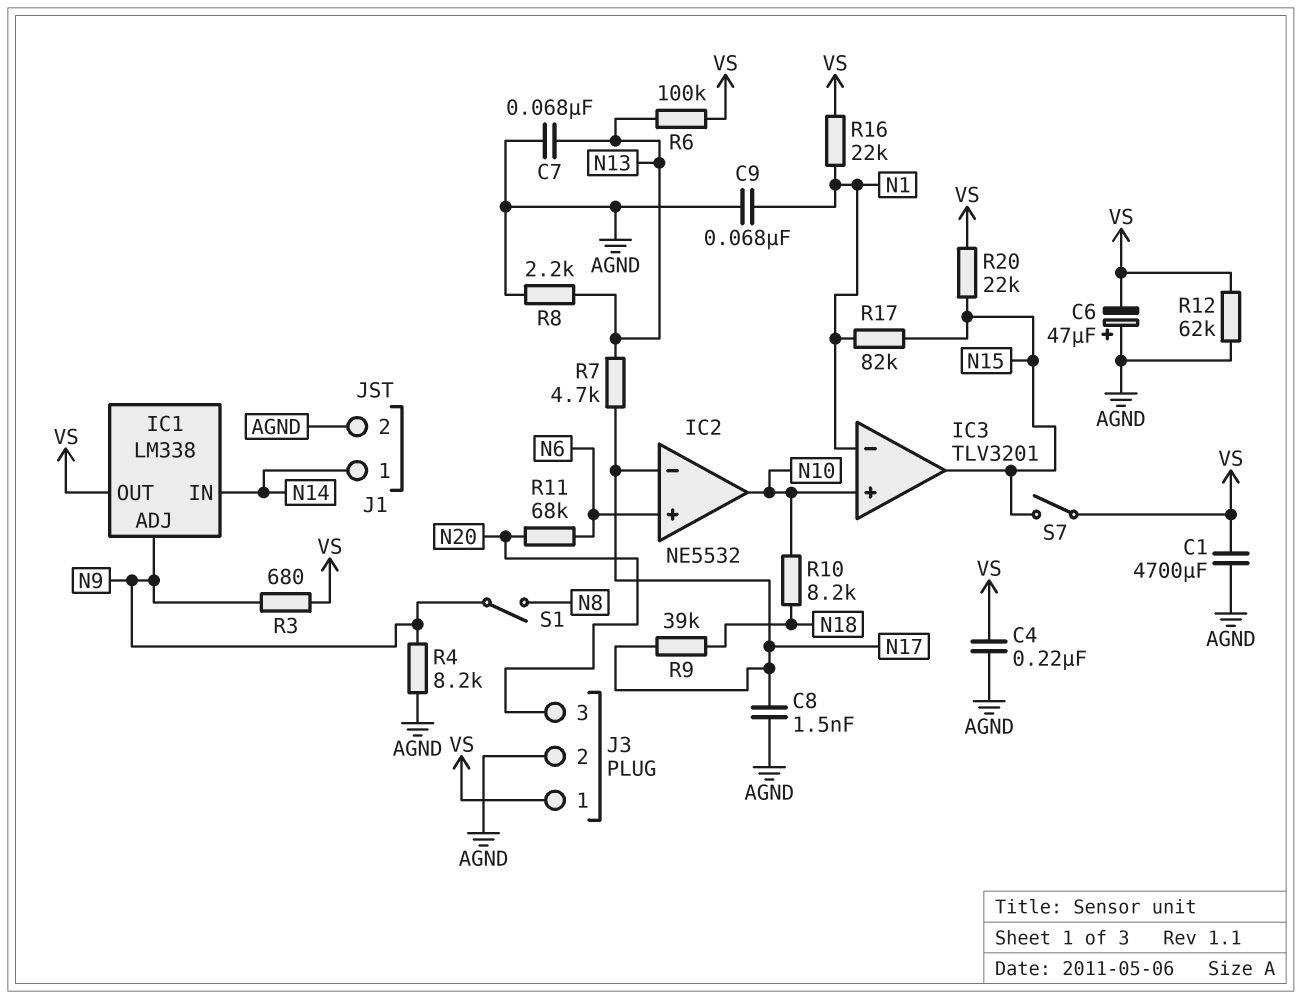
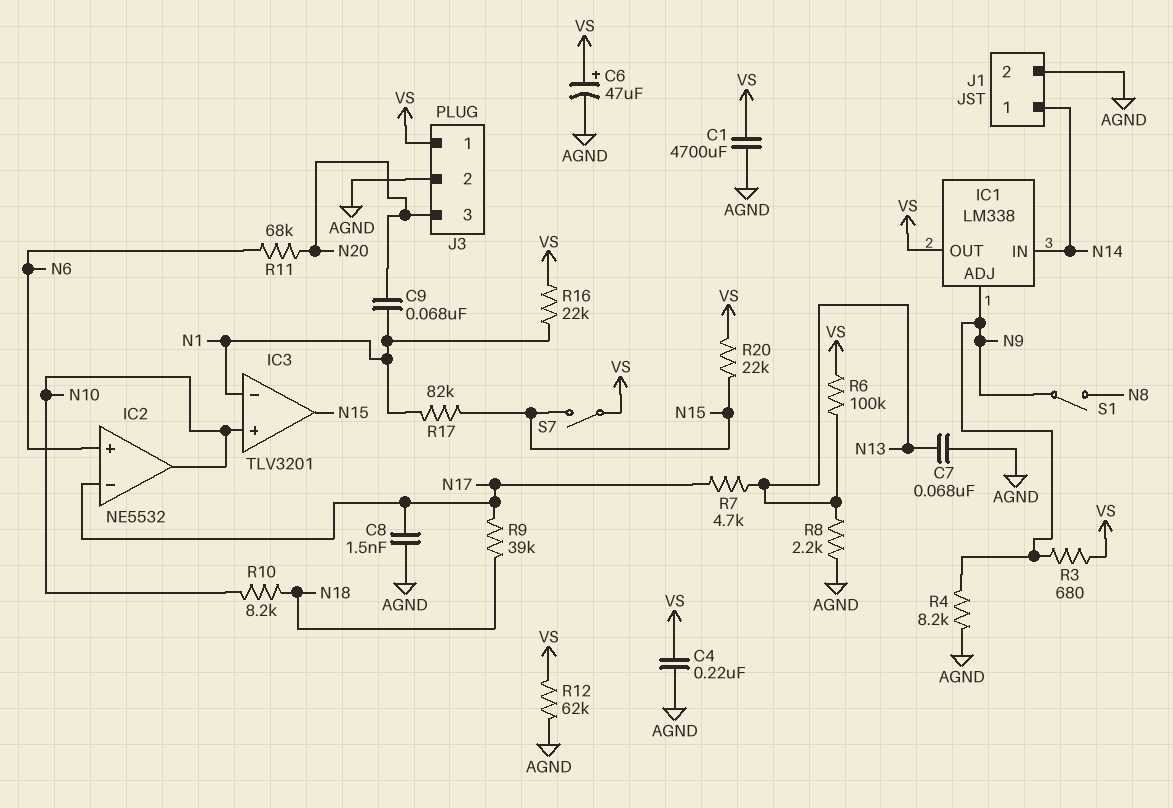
C6: 47uF (plus AGND, minus VS) -> 47uF (plus VS, minus AGND)
C9: 68nF (AGND, N1) -> 68nF (N1, N20)

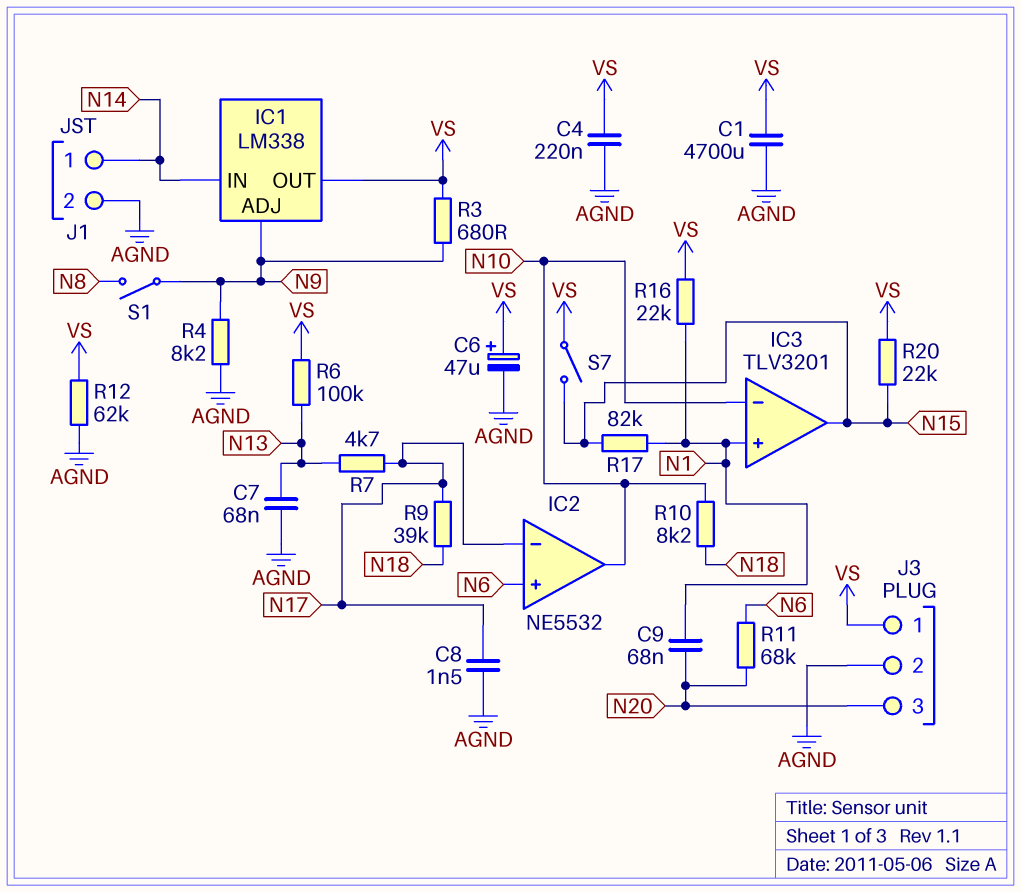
IC3 pin in+: N10 -> N1
IC3 pin in-: N1 -> N10
R8: 2.2k (AGND, N13) -> none

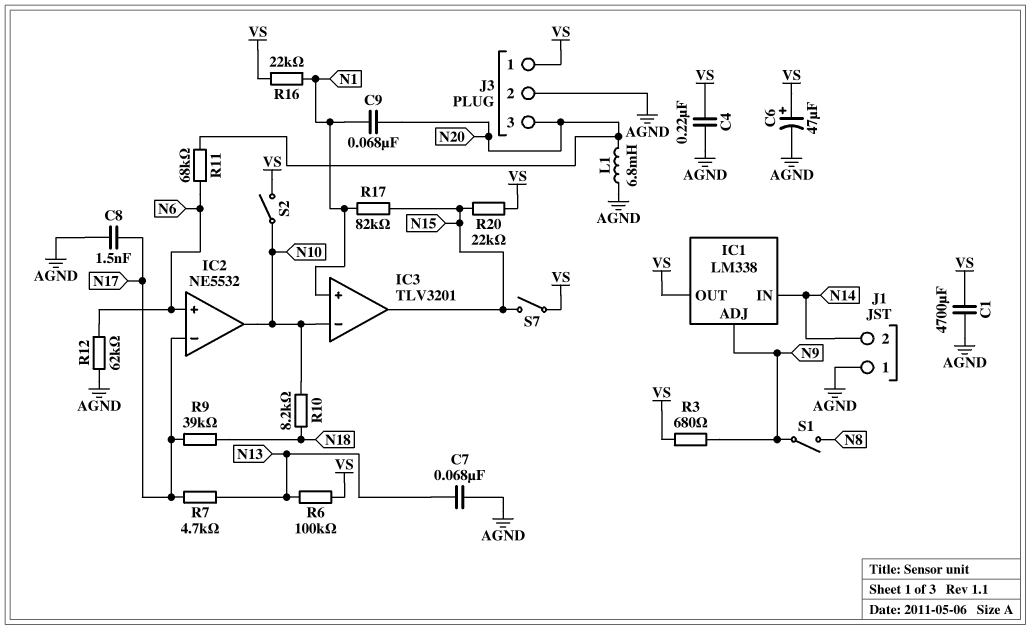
J1 pin 1: N14 -> AGND
J1 pin 2: AGND -> N14
L1: none -> 6.8mH (AGND, N20)
R4: 8.2k (AGND, N9) -> none
R12: 62k (AGND, VS) -> 62k (AGND, N6)
S2: none -> switch (N10, VS)

